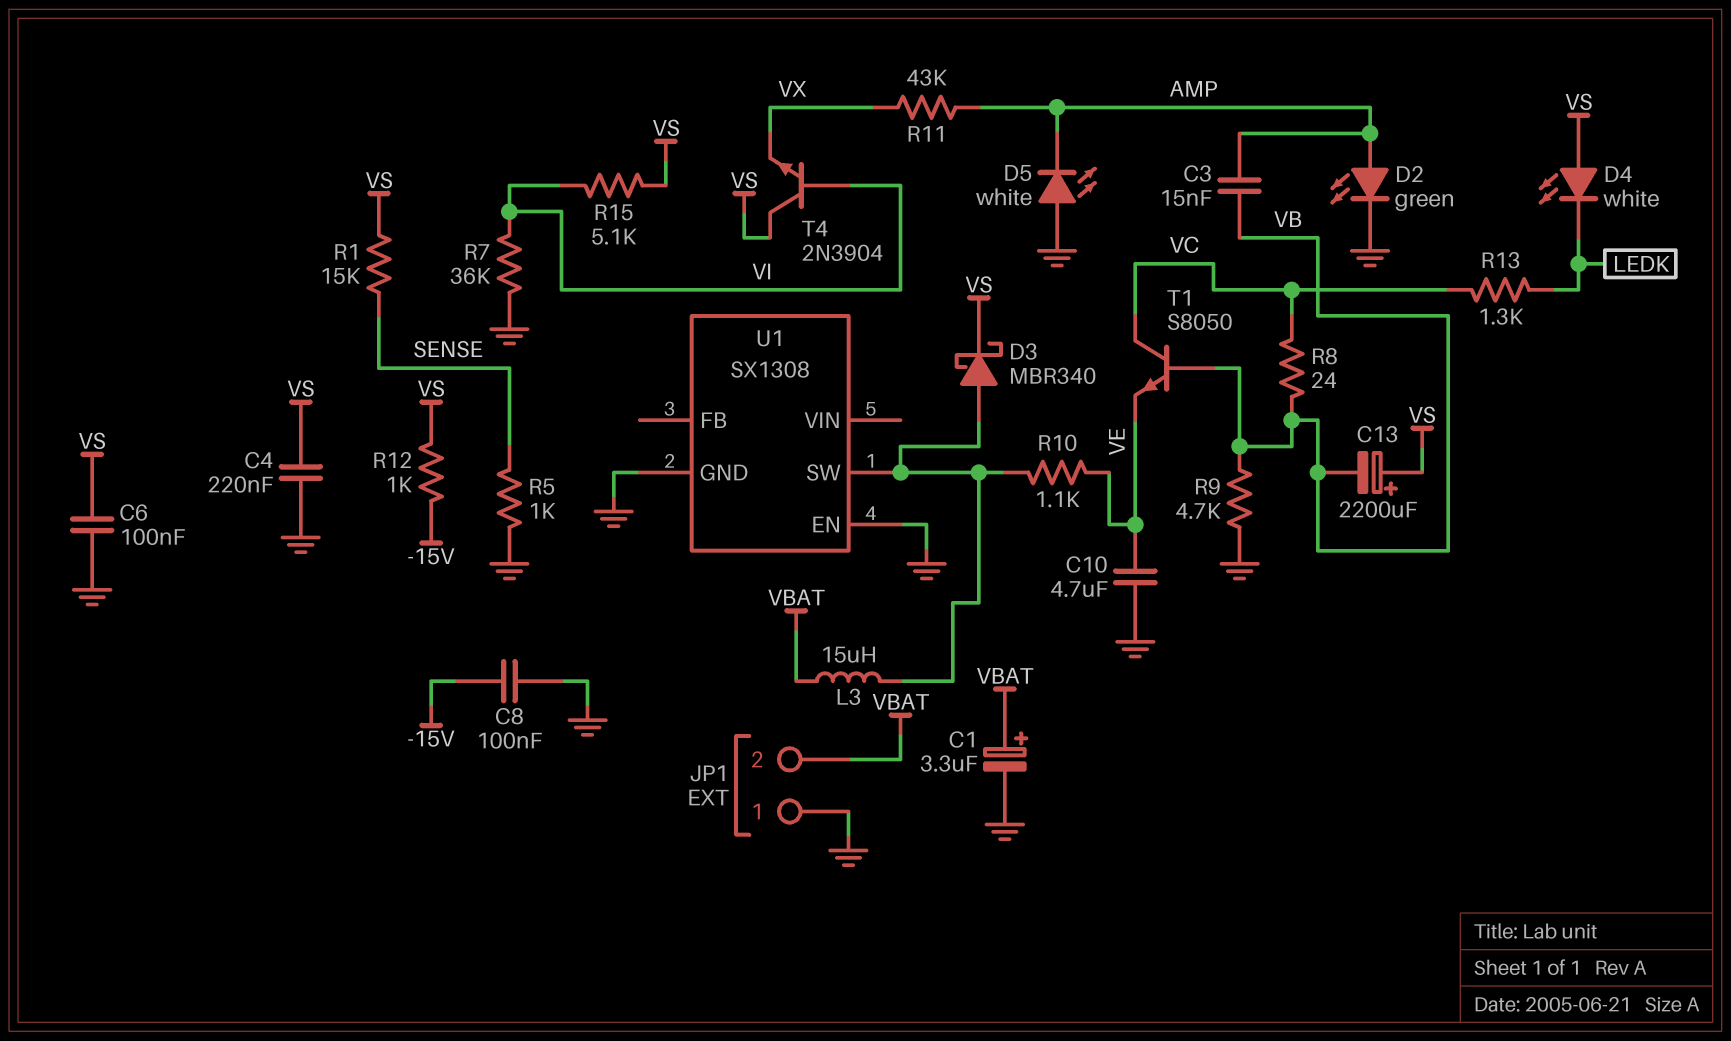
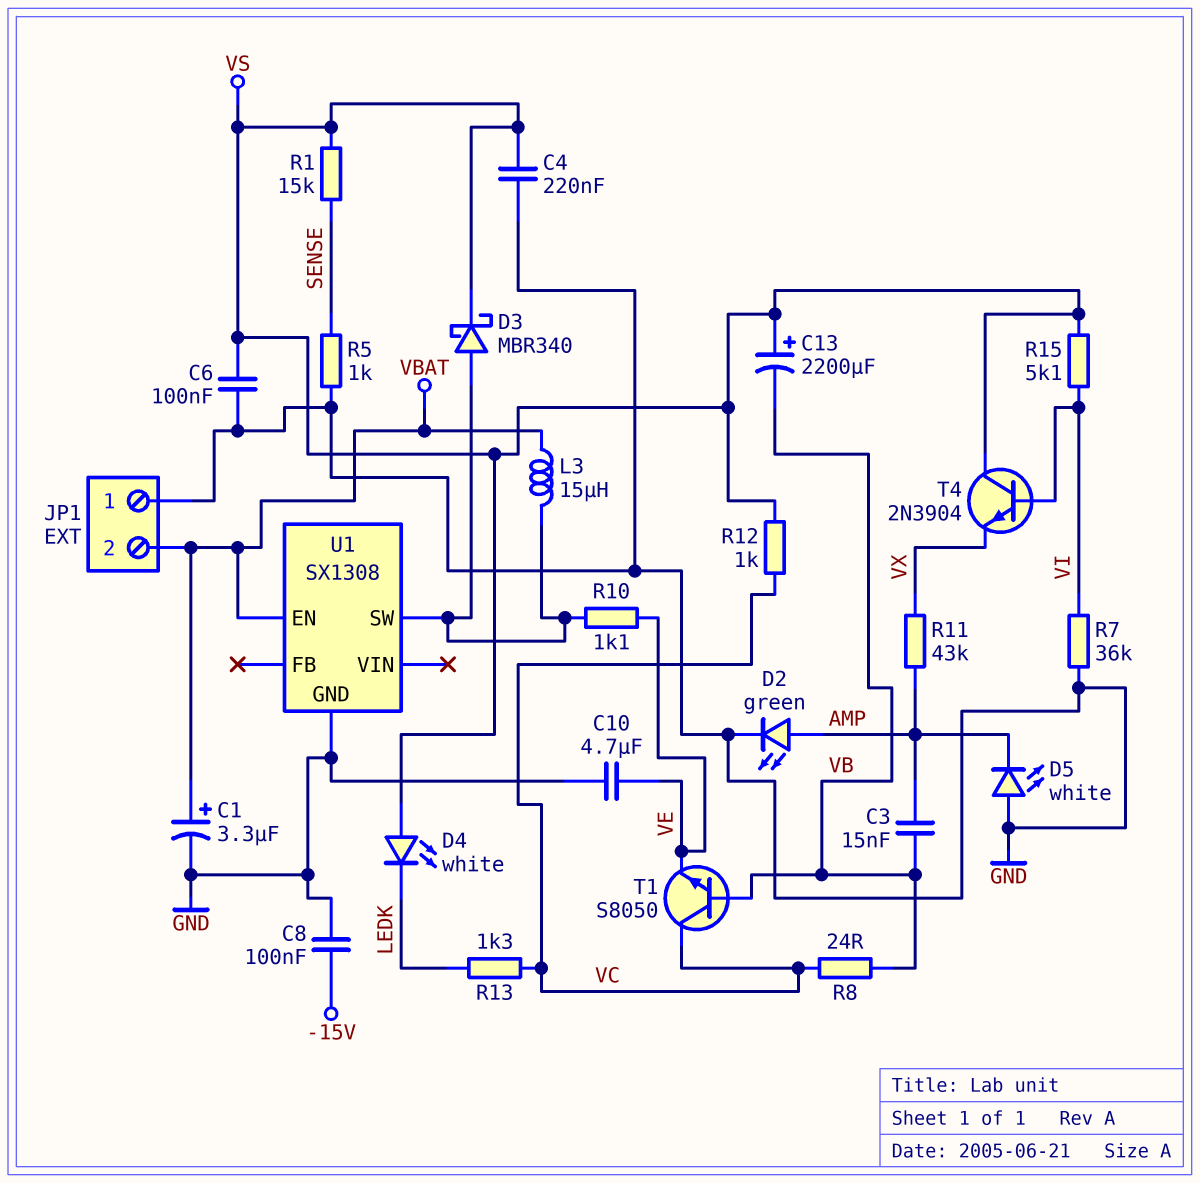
R9: 4.7k (GND, VB) -> none
R12: 1k (-15V, VS) -> 1k (VC, VS)
U1 pin EN: GND -> VBAT

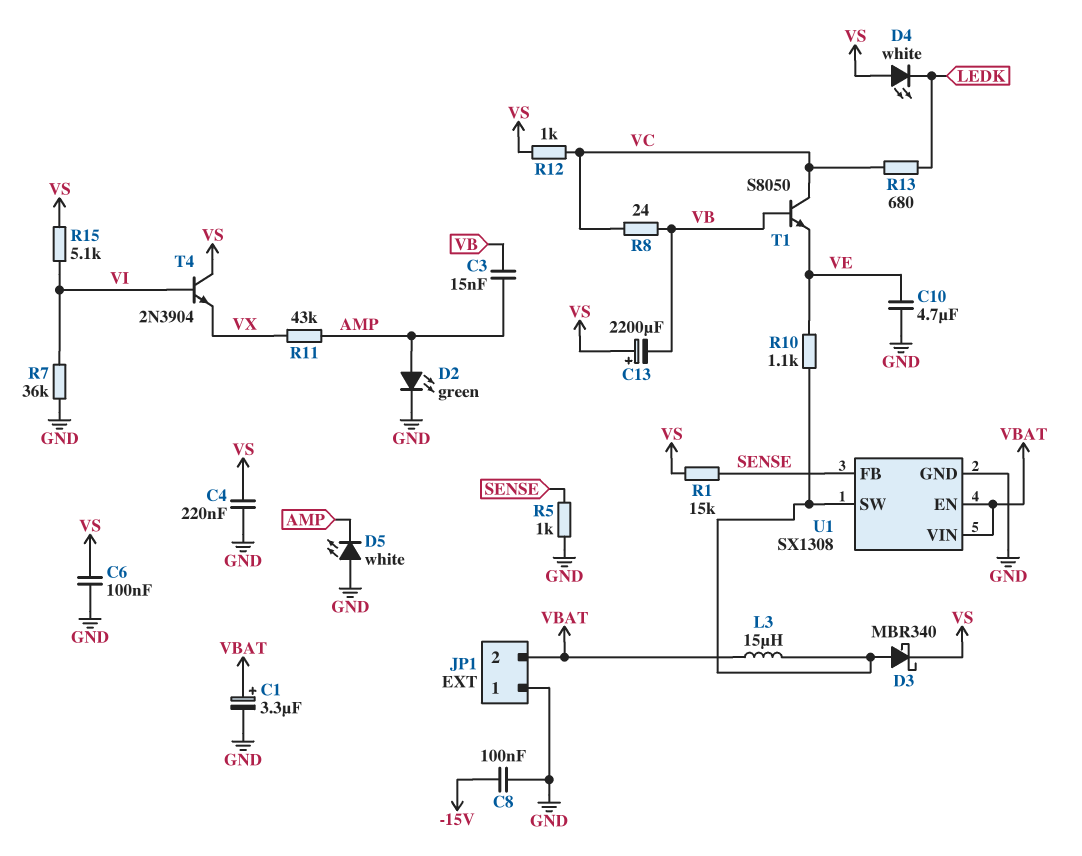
R13: 1.3k (LEDK, VC) -> 680 (LEDK, VC)
U1 pin FB: none -> SENSE
U1 pin VIN: none -> VBAT

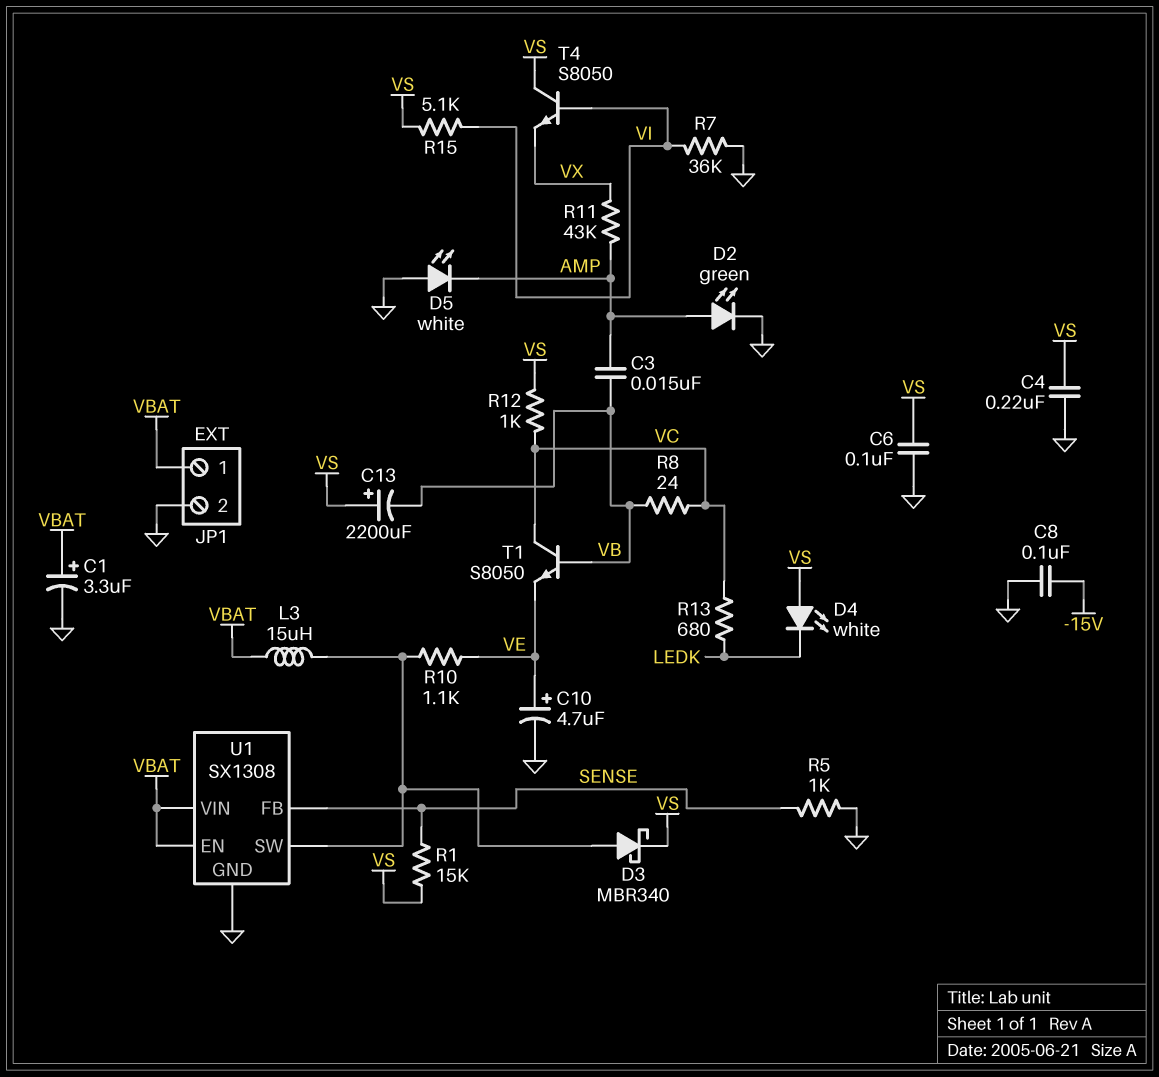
C10: 4.7uF (GND, VE) -> 4.7uF (plus VE, minus GND)
JP1 pin 1: GND -> VBAT
JP1 pin 2: VBAT -> GND
T4: NPN 2N3904 (B VI, C VS, E VX) -> NPN S8050 (B VI, C VS, E VX)

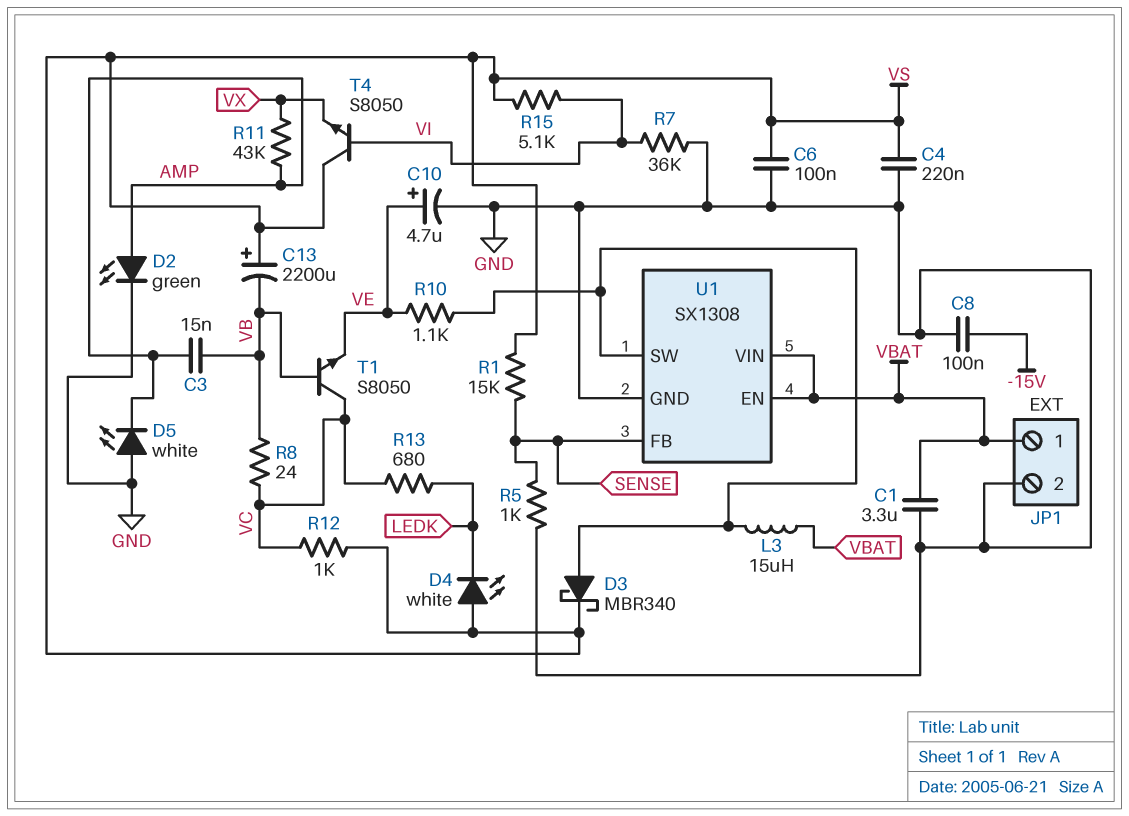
C1: 3.3uF (plus VBAT, minus GND) -> 3.3uF (GND, VBAT)

